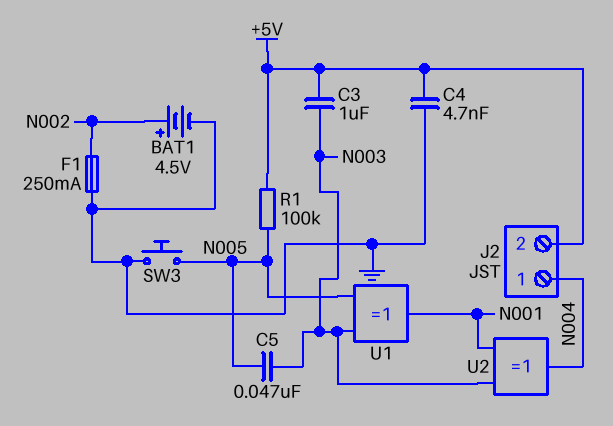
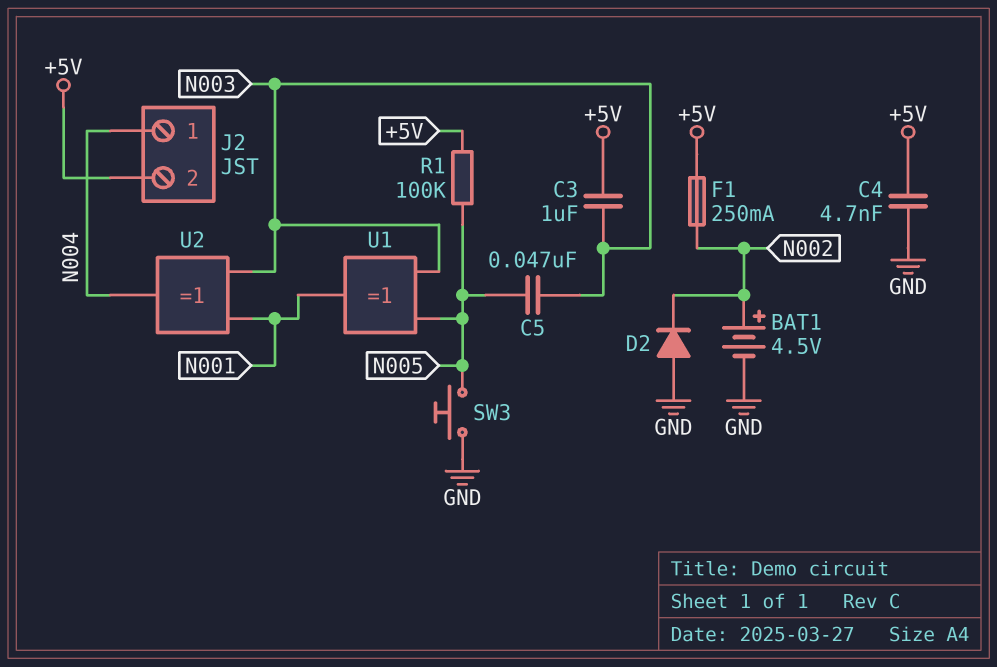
D2: none -> diode (A GND, K N002)
F1: 250mA (GND, N002) -> 250mA (+5V, N002)

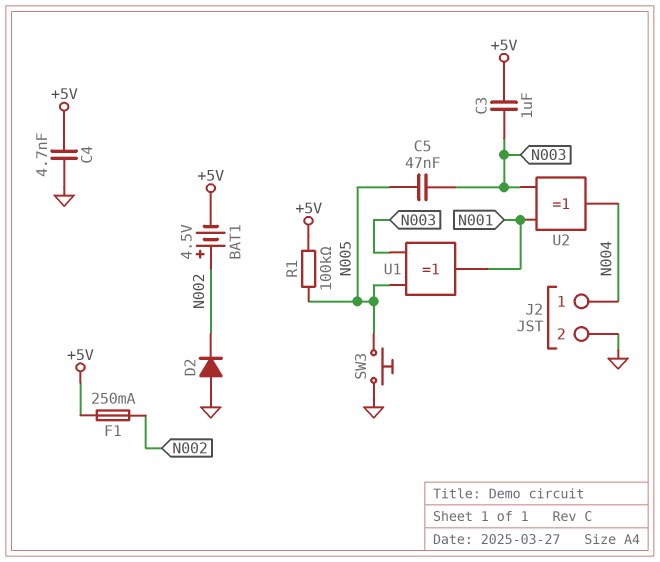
BAT1: 4.5V (plus N002, minus GND) -> 4.5V (plus N002, minus +5V)
J2 pin 2: +5V -> GND

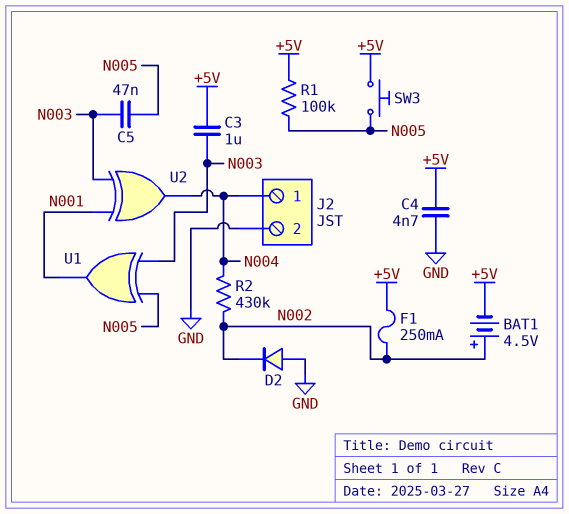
R2: none -> 430k (N002, N004)
SW3: button (GND, N005) -> button (+5V, N005)

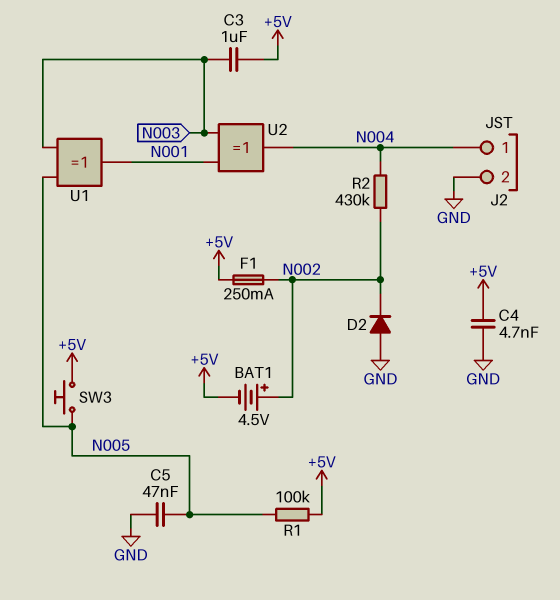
C5: 47nF (N003, N005) -> 47nF (GND, N005)

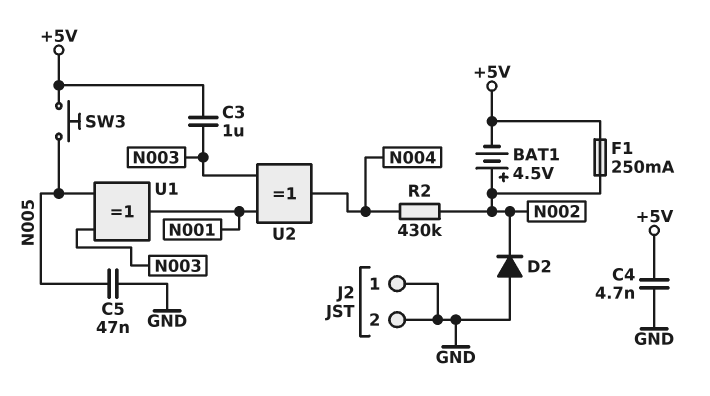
J2 pin 1: N004 -> GND
R1: 100k (+5V, N005) -> none

